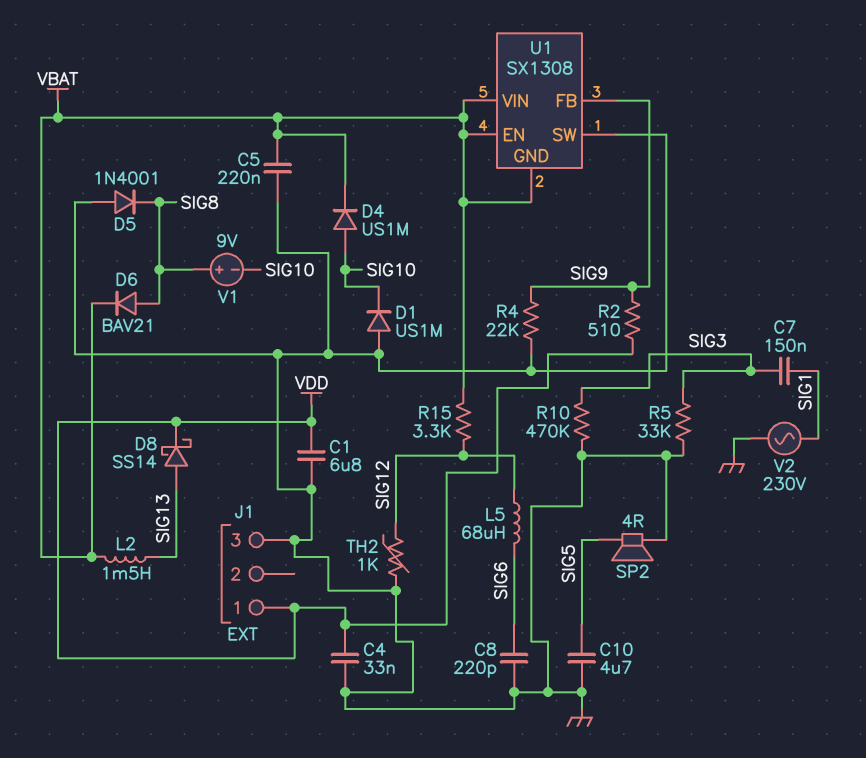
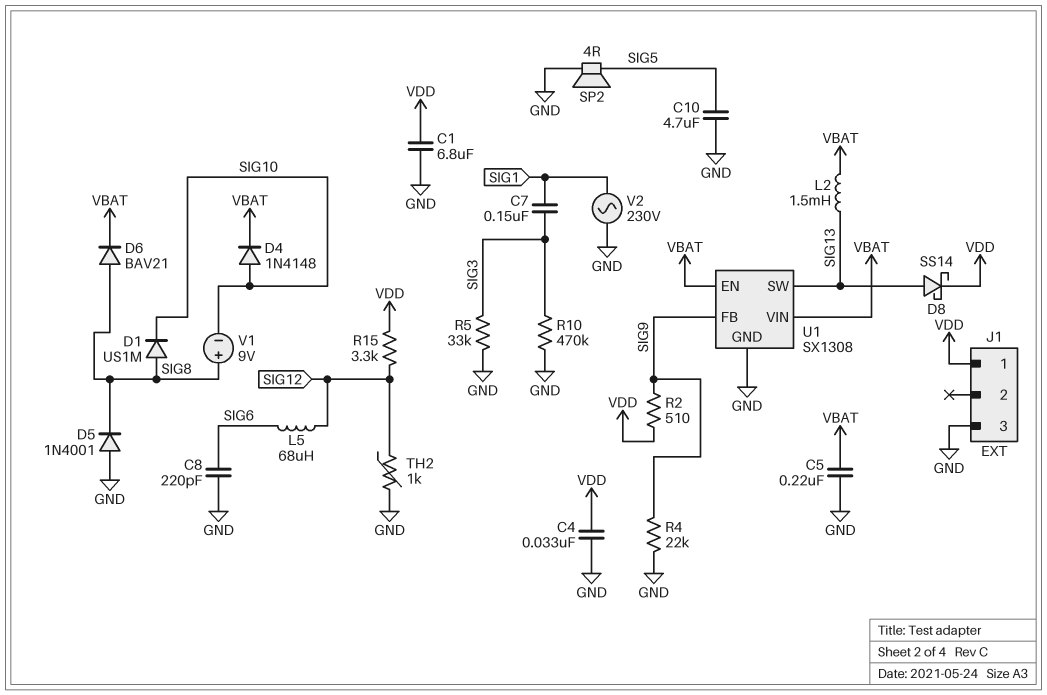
D1: diode US1M (A GND, K SIG10) -> diode US1M (A SIG8, K SIG10)
D4: diode US1M (A SIG10, K VBAT) -> diode 1N4148 (A SIG10, K VBAT)
R15: 3.3k (SIG12, VBAT) -> 3.3k (SIG12, VDD)
U1 pin GND: VBAT -> GND
U1 pin SW: GND -> SIG13

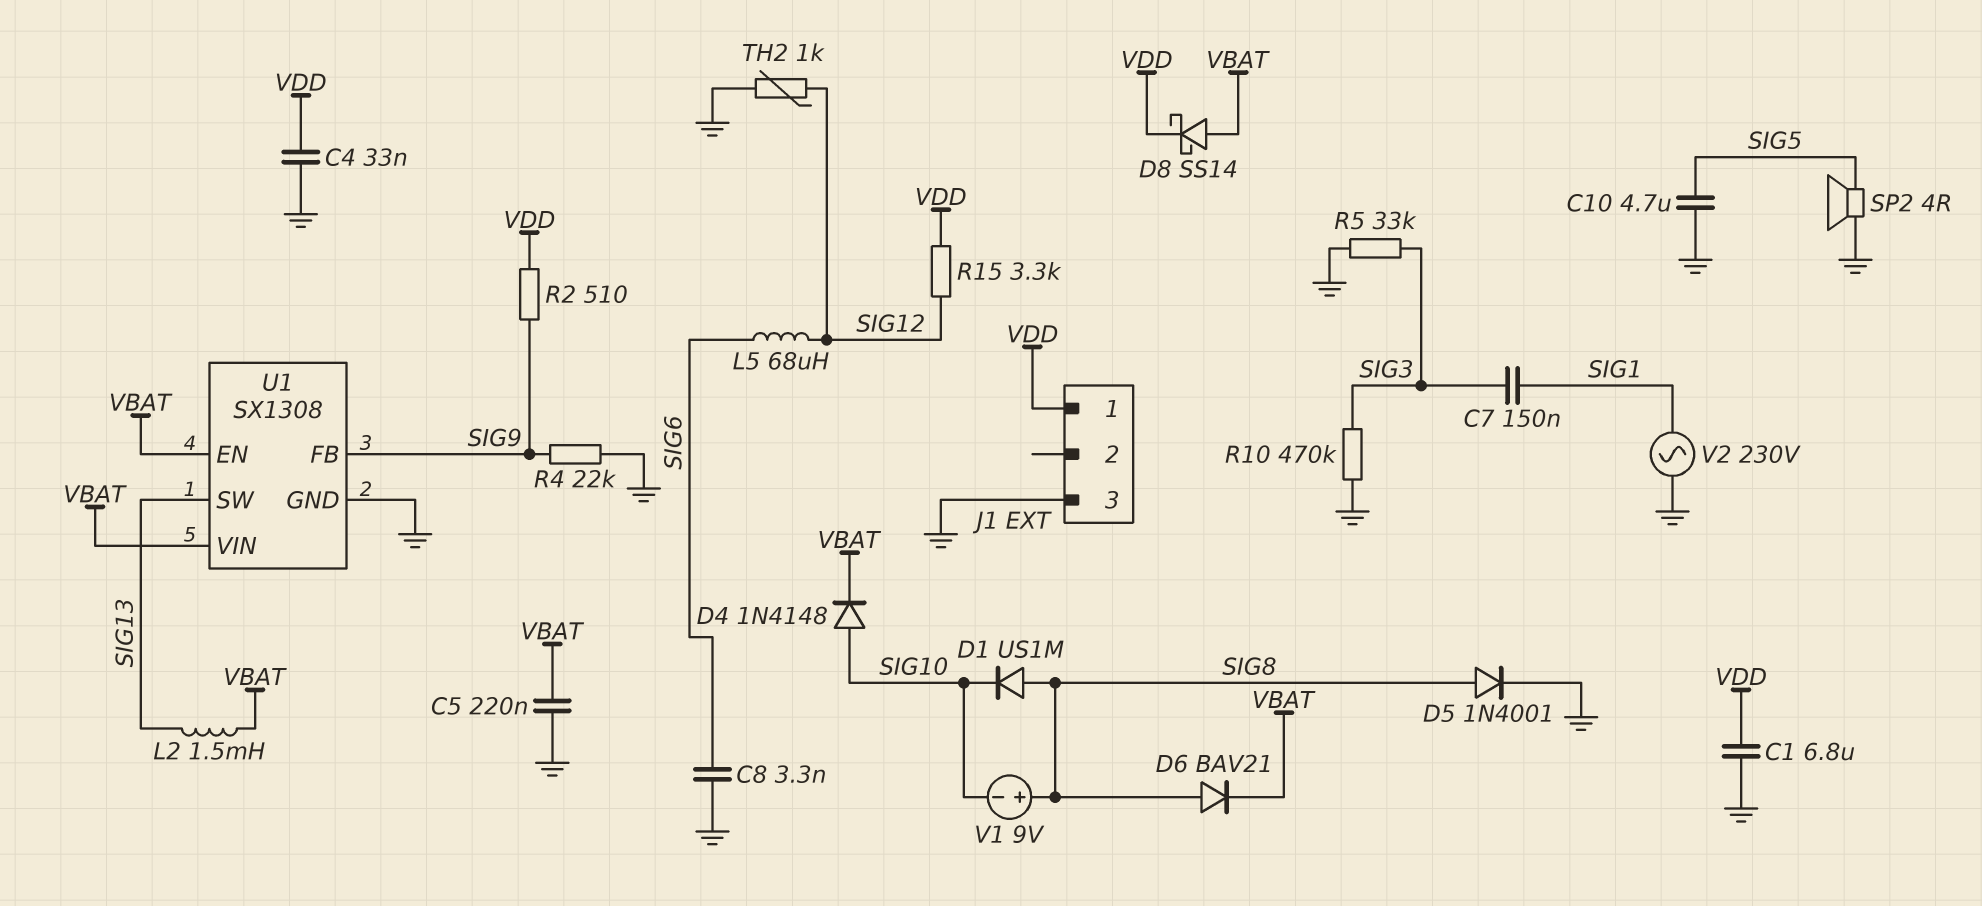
C8: 220pF (GND, SIG6) -> 3.3nF (GND, SIG6)
D5: diode 1N4001 (A GND, K SIG8) -> diode 1N4001 (A SIG8, K GND)
D8: schottky SS14 (A SIG13, K VDD) -> schottky SS14 (A VBAT, K VDD)

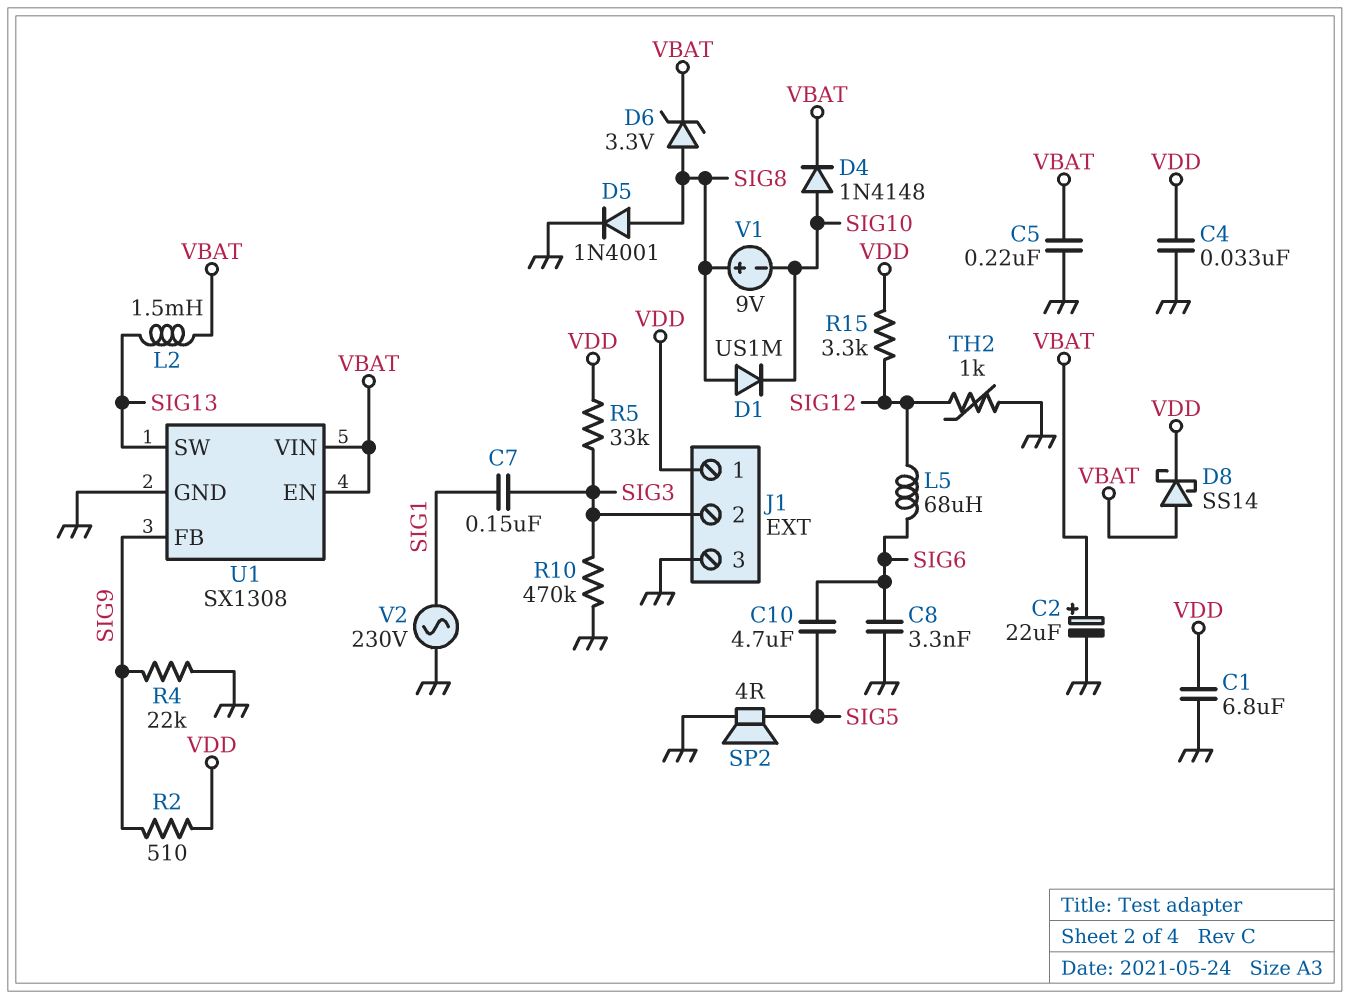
C2: none -> 22uF (plus VBAT, minus GND)
C10: 4.7uF (GND, SIG5) -> 4.7uF (SIG5, SIG6)
D6: diode BAV21 (A SIG8, K VBAT) -> zener 3.3V (A SIG8, K VBAT)
J1 pin 2: none -> SIG3
R5: 33k (GND, SIG3) -> 33k (SIG3, VDD)

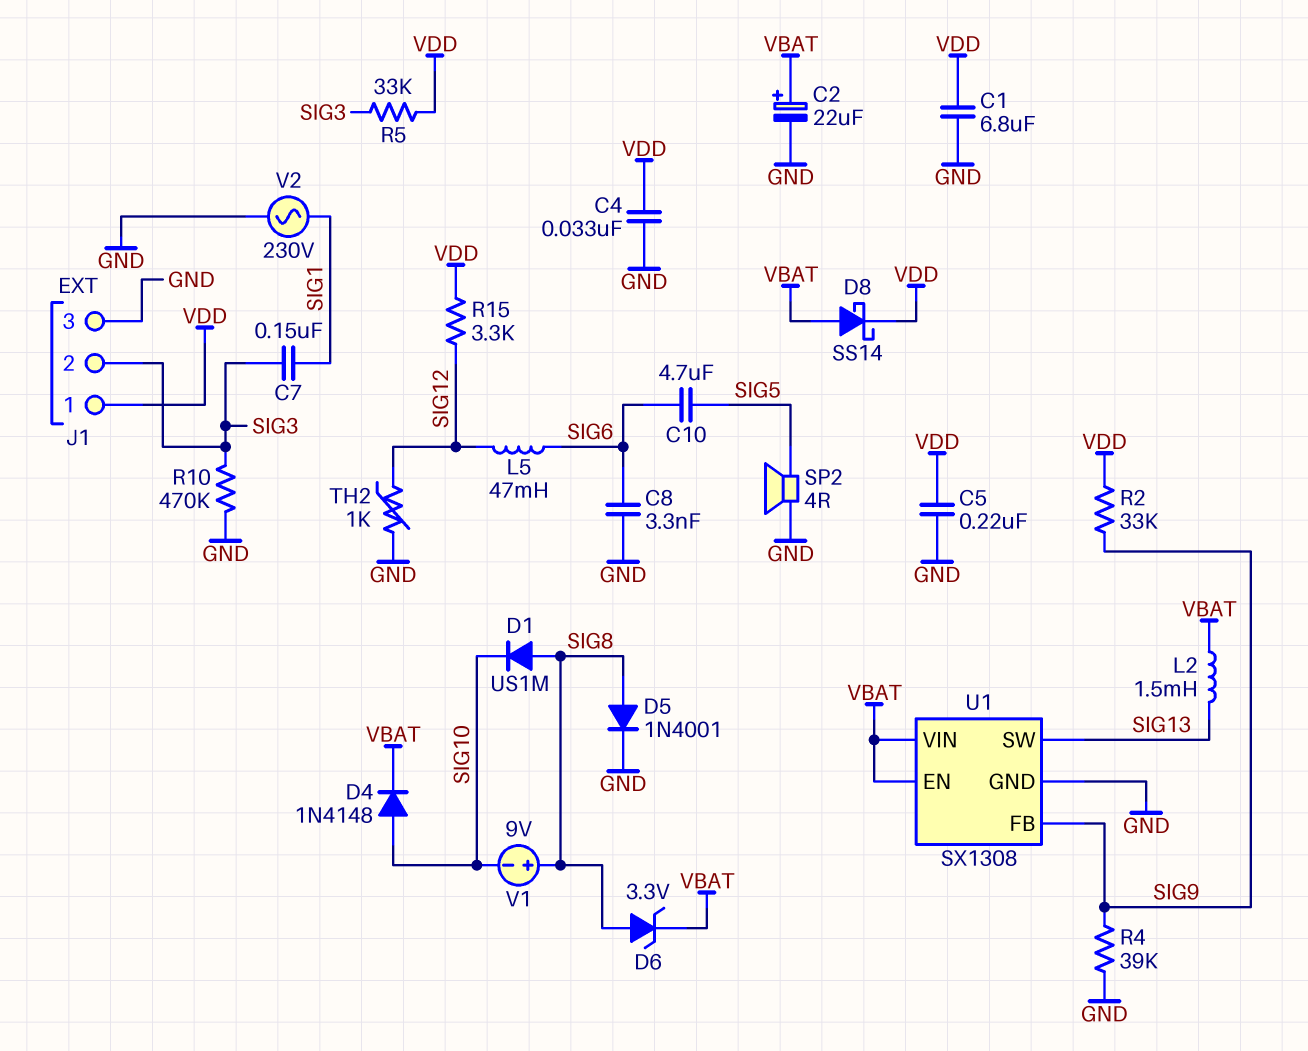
C5: 220nF (GND, VBAT) -> 220nF (GND, VDD)
L5: 68uH (SIG6, SIG12) -> 47mH (SIG6, SIG12)
R2: 510 (SIG9, VDD) -> 33k (SIG9, VDD)
R4: 22k (GND, SIG9) -> 39k (GND, SIG9)

